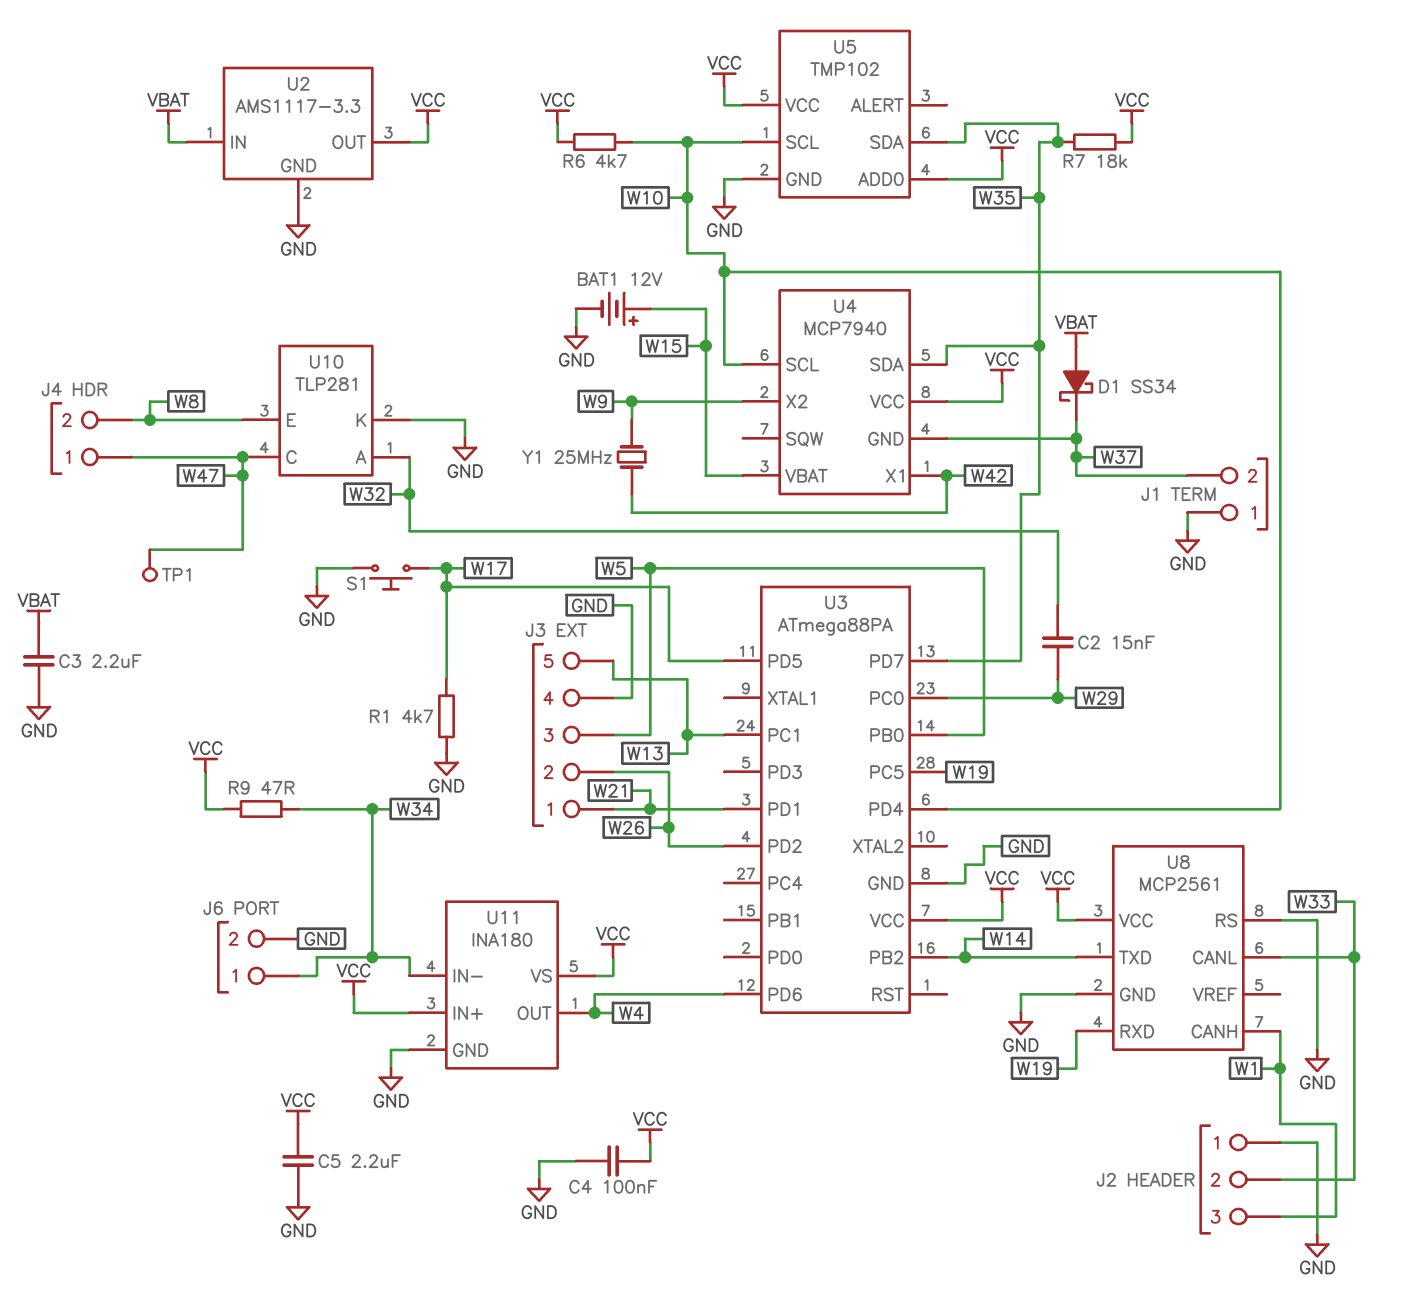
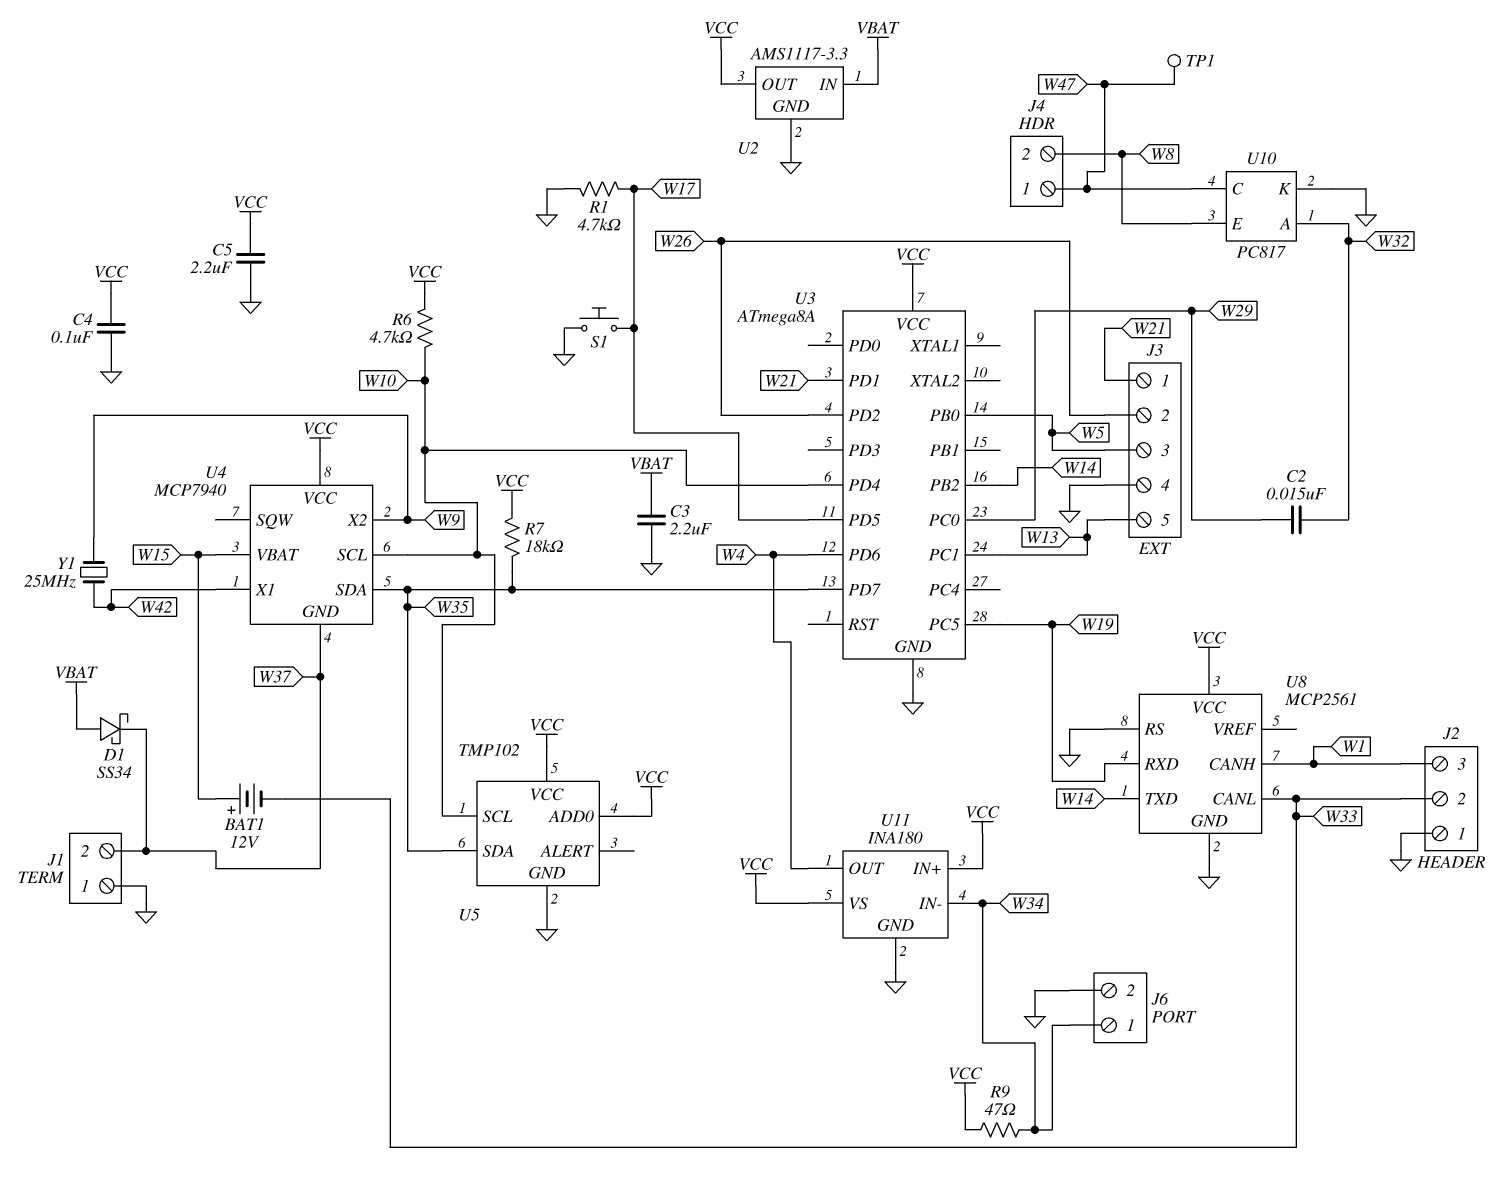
BAT1: 12V (plus W15, minus GND) -> 12V (plus W15, minus W33)
U3: ATmega88PA -> ATmega8A
U10: TLP281 -> PC817

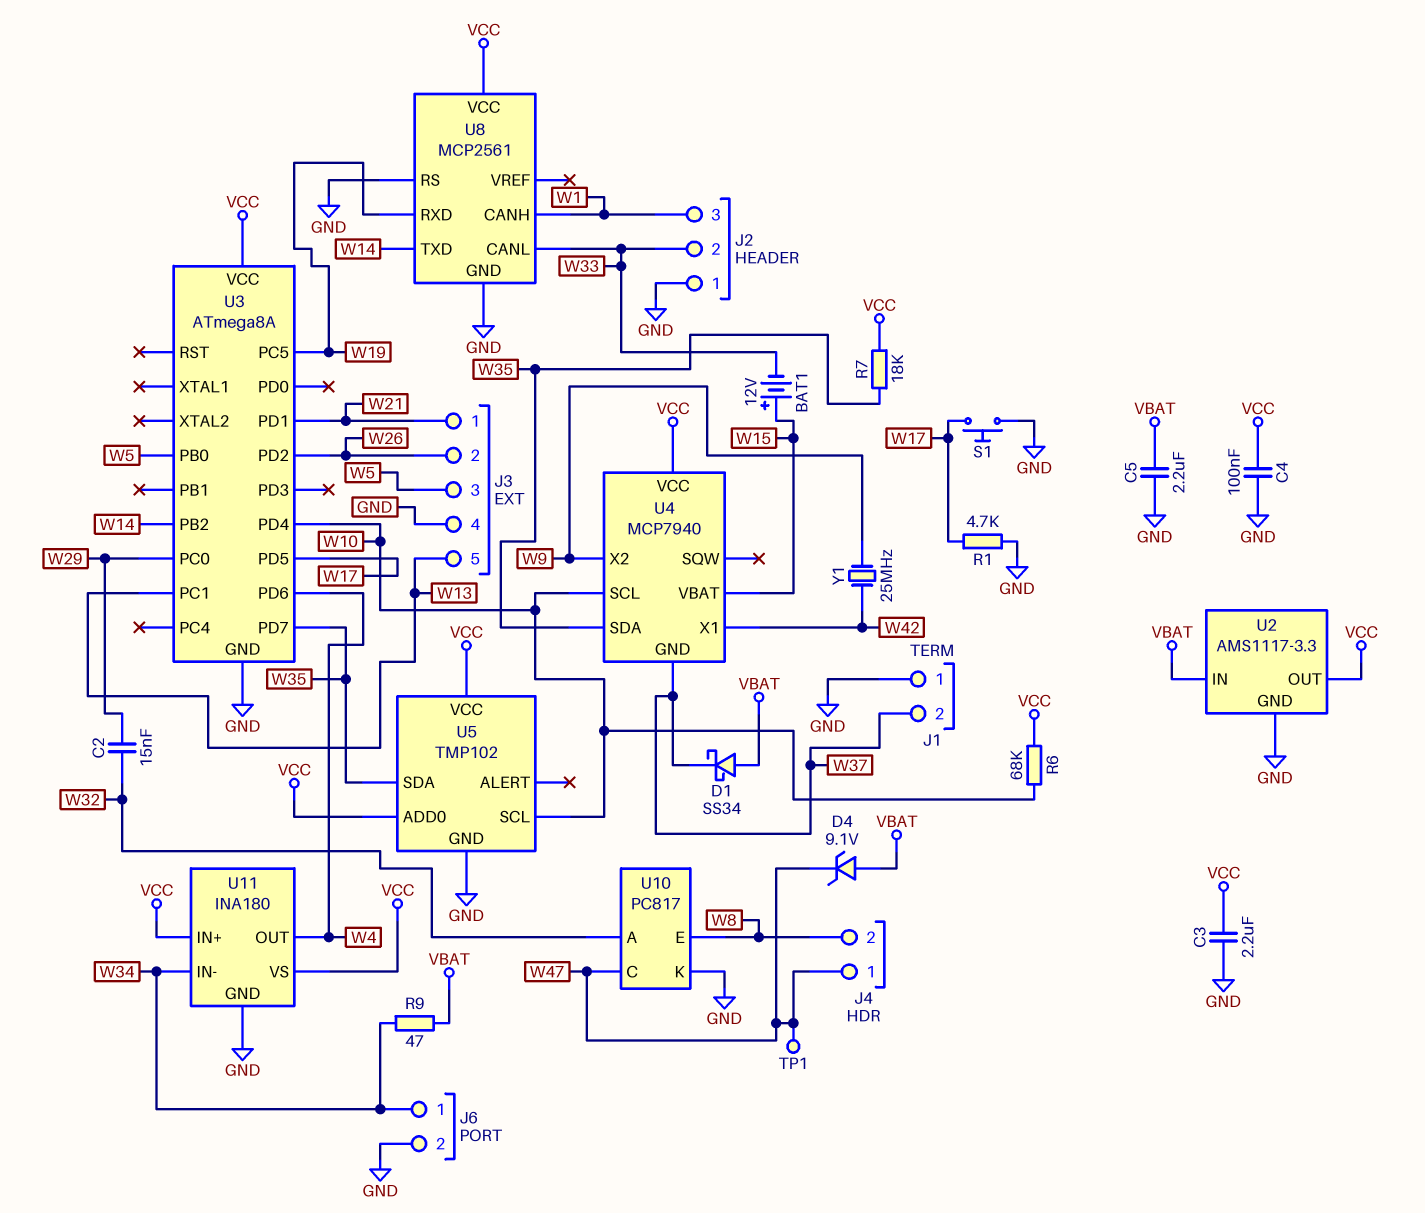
C3: 2.2uF (GND, VBAT) -> 2.2uF (GND, VCC)
C5: 2.2uF (GND, VCC) -> 2.2uF (GND, VBAT)
D4: none -> zener 9.1V (A VBAT, K W47)
R6: 4.7k (VCC, W10) -> 68k (VCC, W10)
R9: 47 (VCC, W34) -> 47 (VBAT, W34)

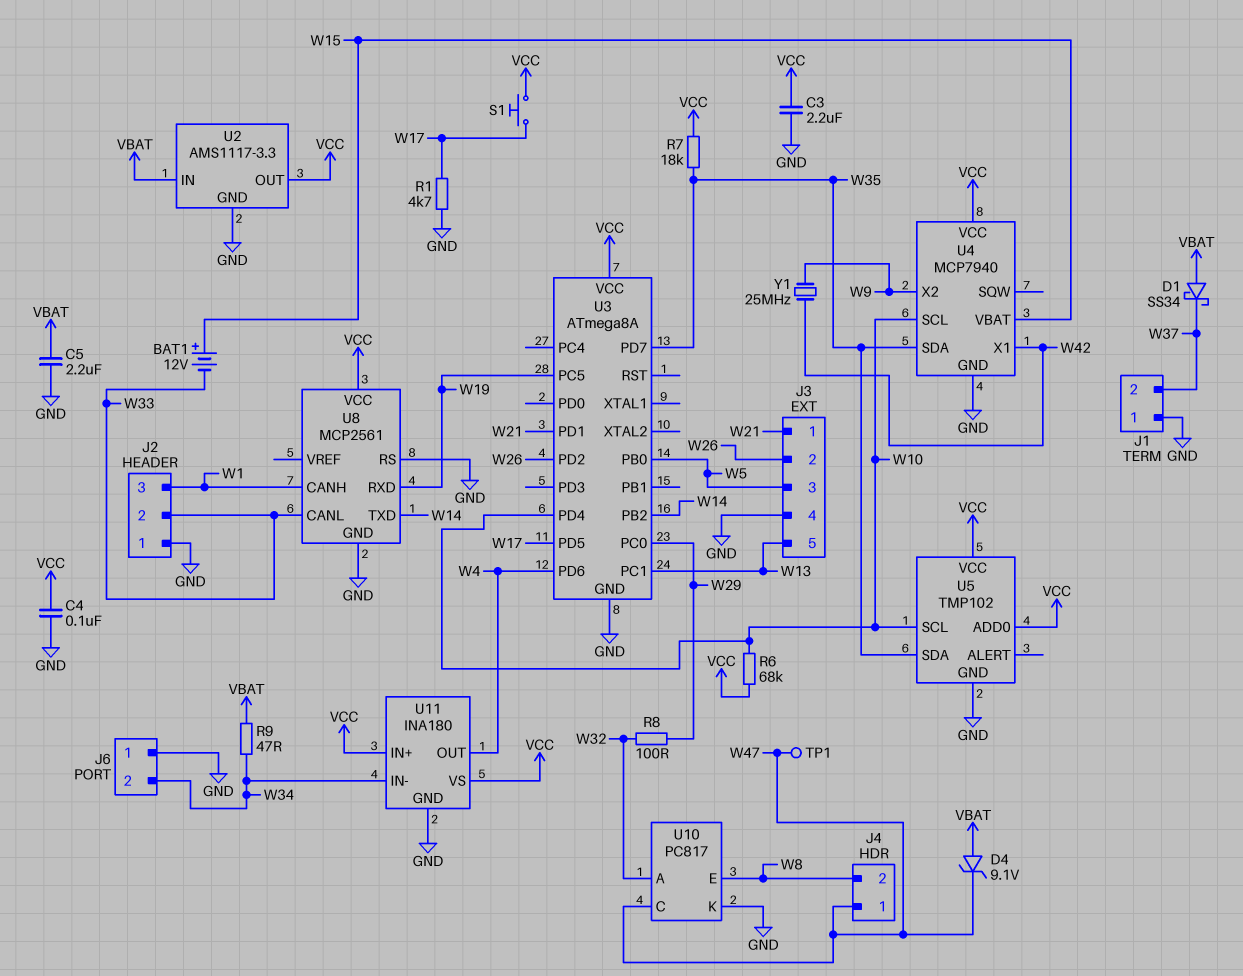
C2: 15nF (W29, W32) -> none
J6 pin 1: W34 -> GND
J6 pin 2: GND -> W34
R8: none -> 100 (W29, W32)
S1: button (GND, W17) -> button (VCC, W17)
U4 pin GND: W37 -> GND

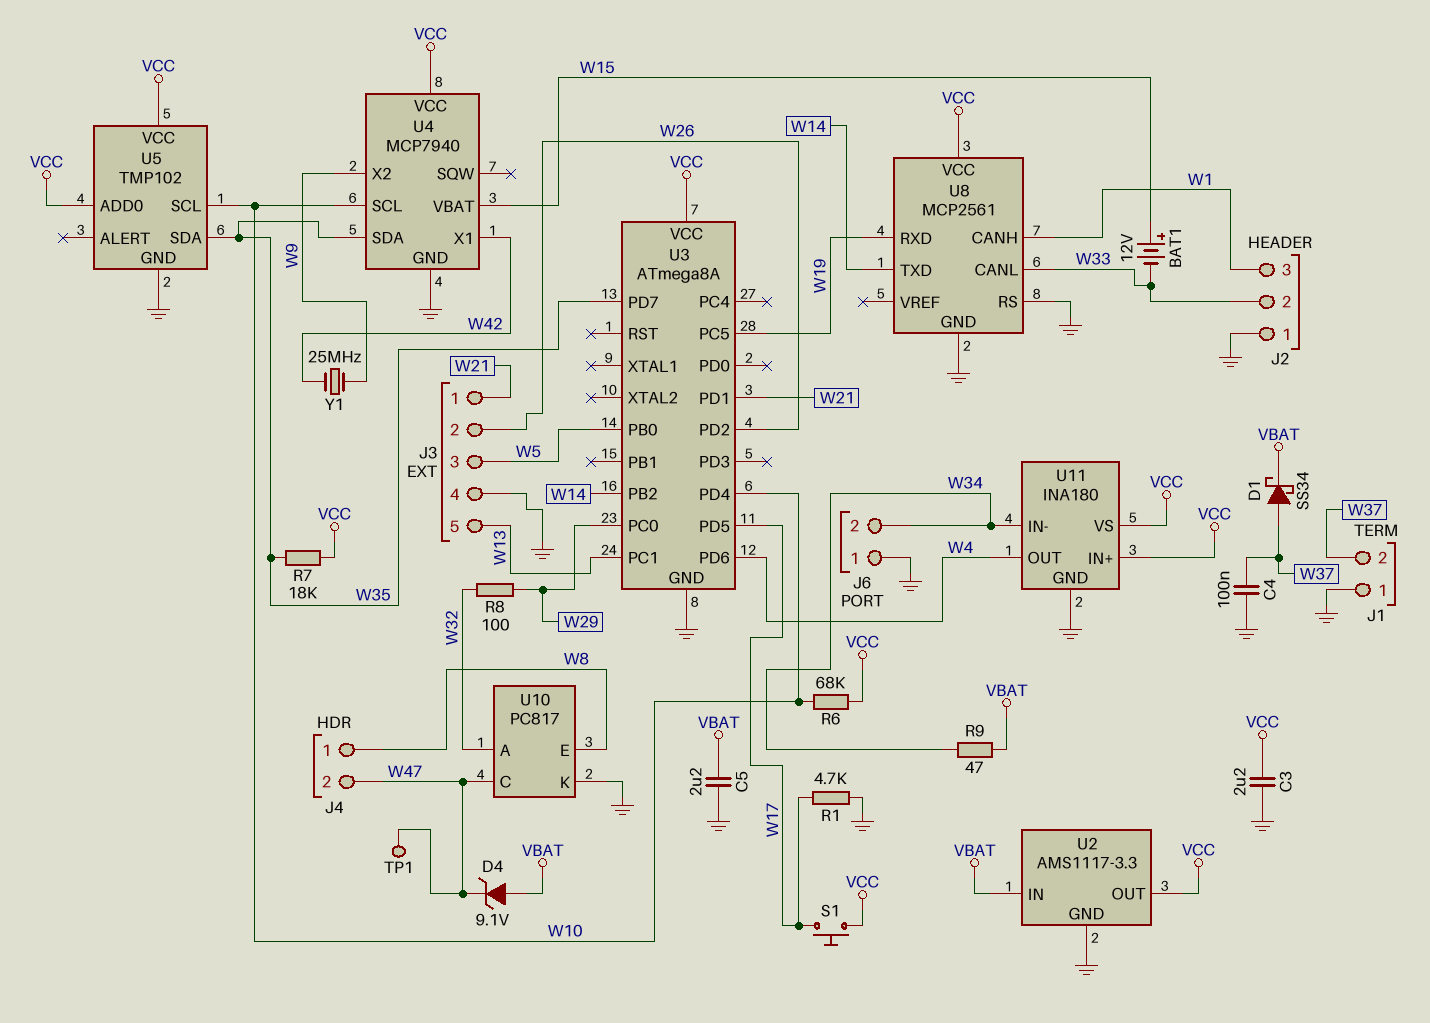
C4: 100nF (GND, VCC) -> 100nF (GND, W37)
D1: schottky SS34 (A VBAT, K W37) -> schottky SS34 (A W37, K VBAT)
J4 pin 1: W47 -> W8
J4 pin 2: W8 -> W47

